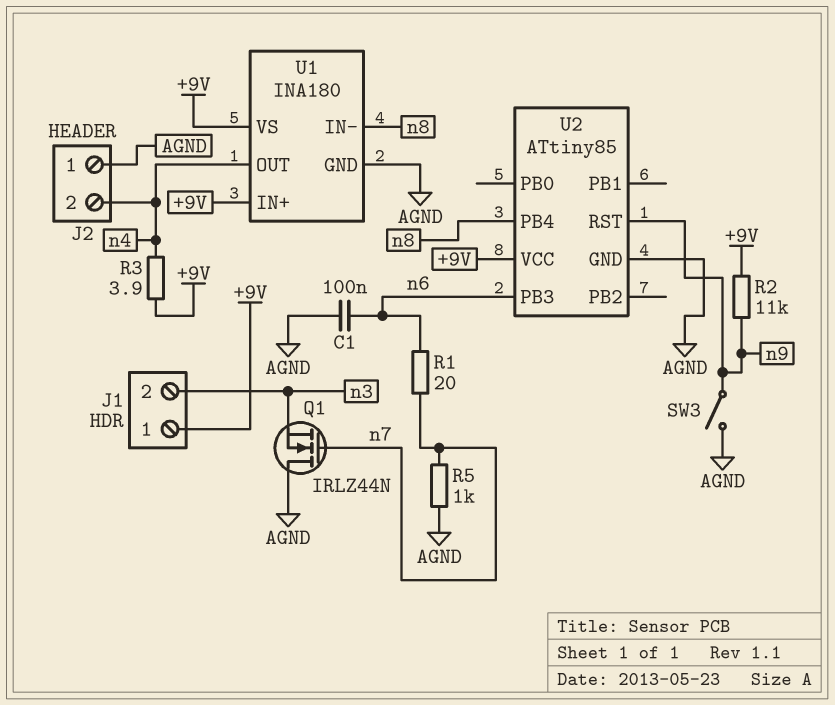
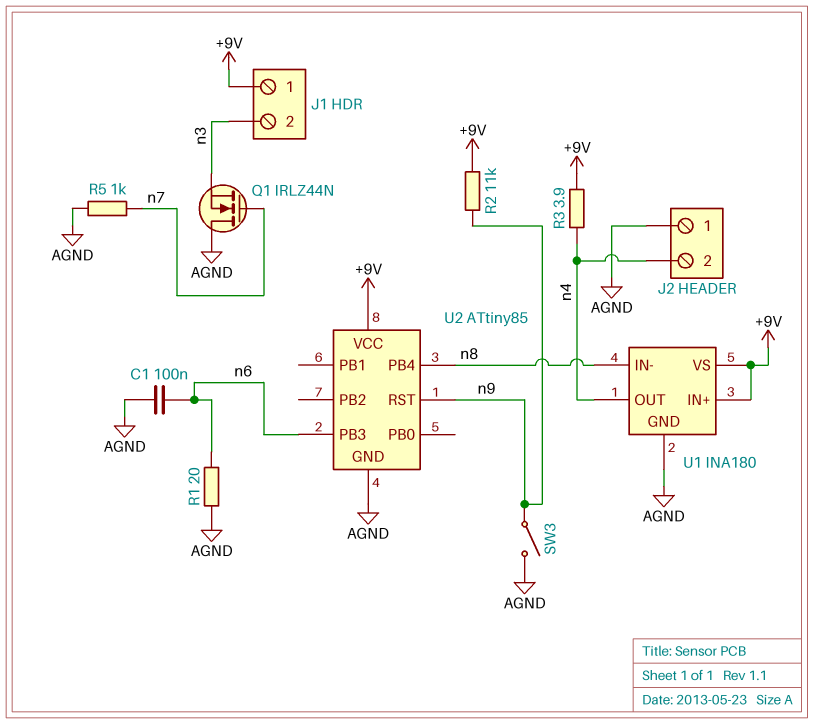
R1: 20 (n6, n7) -> 20 (AGND, n6)

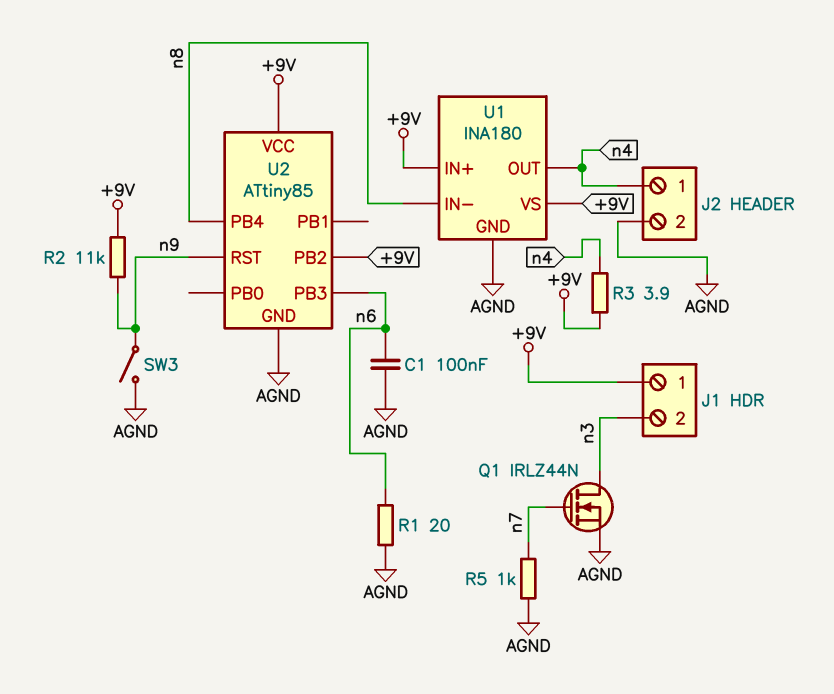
J2 pin 1: AGND -> n4
J2 pin 2: n4 -> AGND
Q1: NMOS IRLZ44N (G n7, D AGND, S n3) -> NMOS IRLZ44N (G n7, D n3, S AGND)
U2 pin PB2: none -> +9V

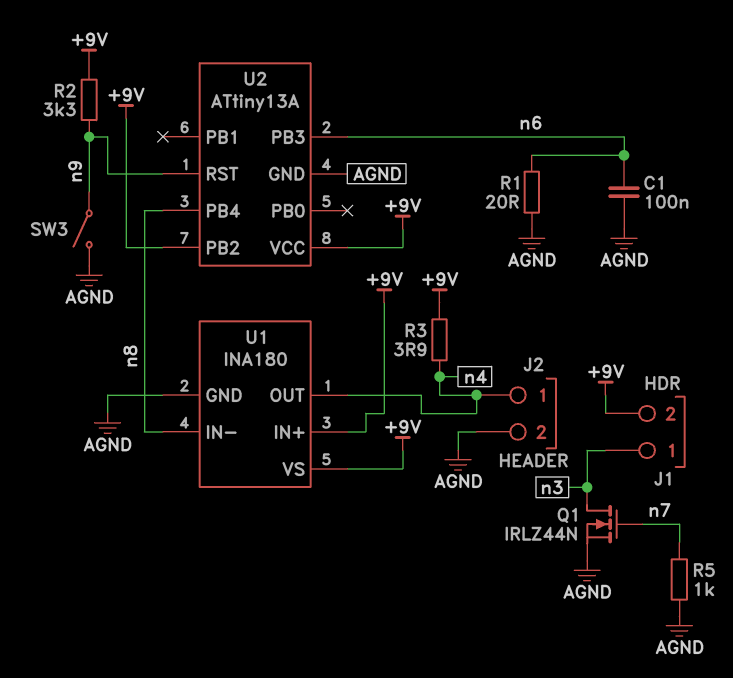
J1 pin 1: +9V -> n3
J1 pin 2: n3 -> +9V
R2: 11k (+9V, n9) -> 3.3k (+9V, n9)
U2: ATtiny85 -> ATtiny13A

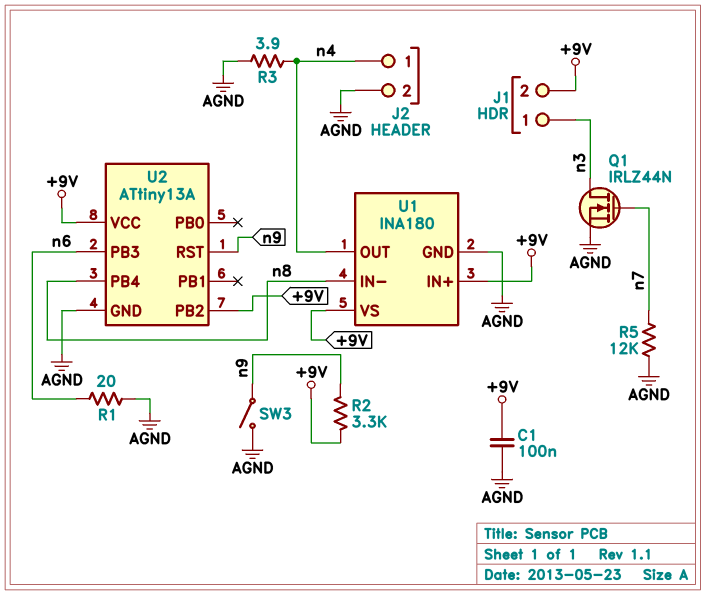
C1: 100nF (AGND, n6) -> 100nF (+9V, AGND)
R3: 3.9 (+9V, n4) -> 3.9 (AGND, n4)
R5: 1k (AGND, n7) -> 12k (AGND, n7)

